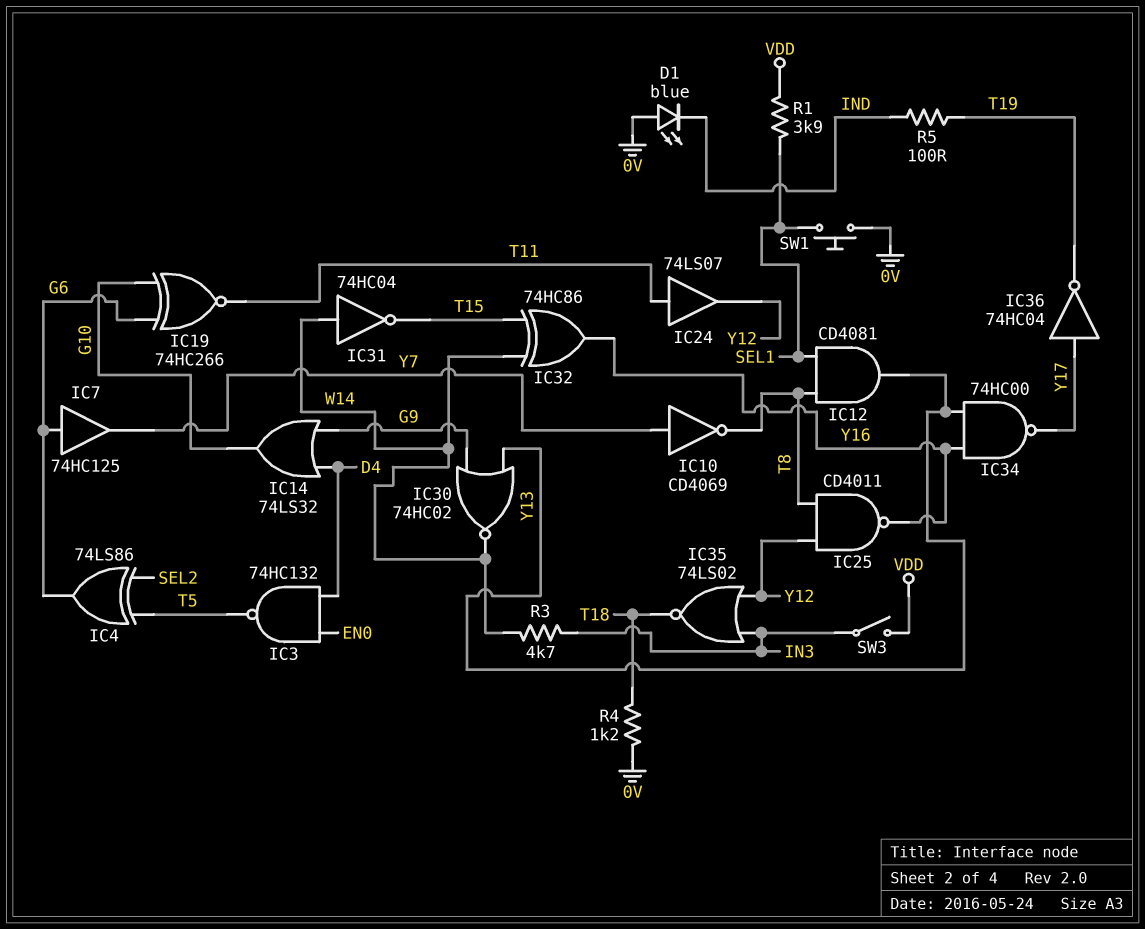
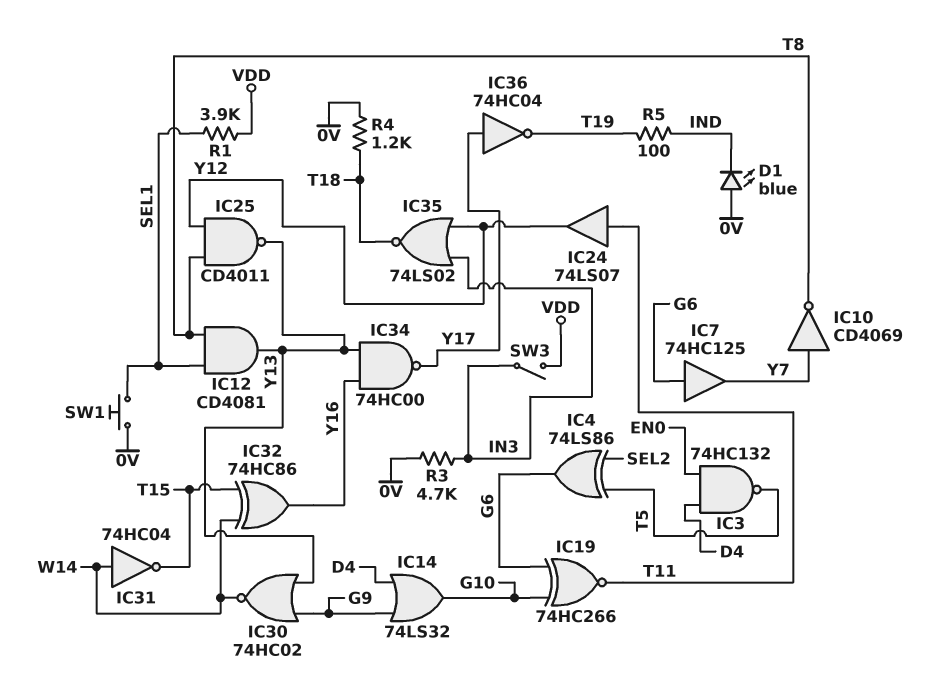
IC25: NAND CD4011 (in T8, in Y12, out Y16) -> NAND CD4011 (in T8, in Y12, out Y13)
R3: 4.7k (IN3, W14) -> 4.7k (0V, IN3)

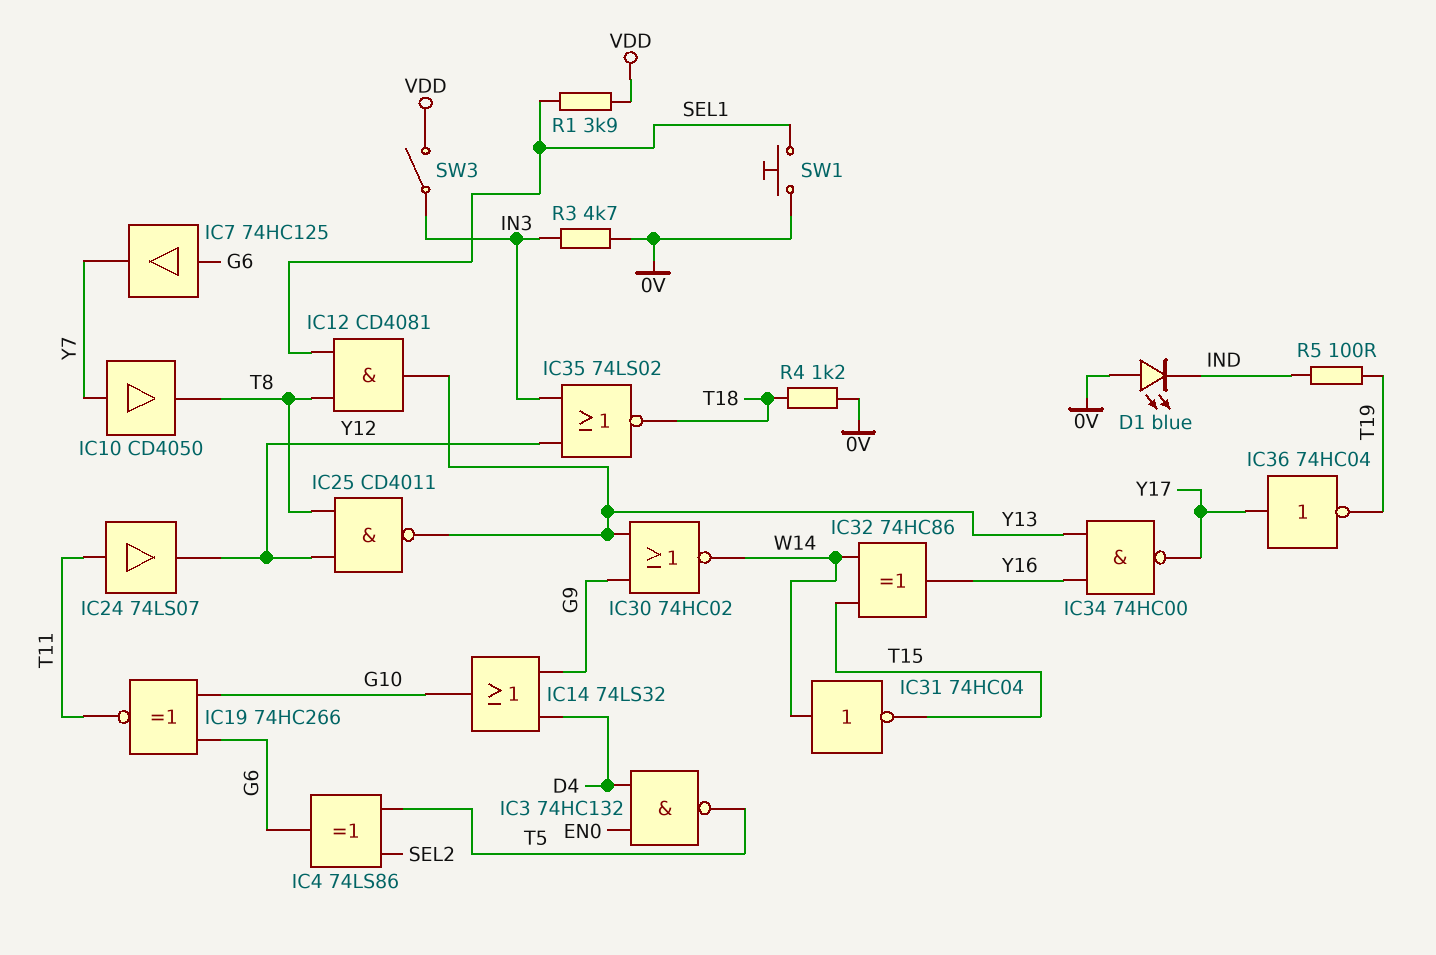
IC10: NOT CD4069 (in Y7, out T8) -> buffer CD4050 (in Y7, out T8)

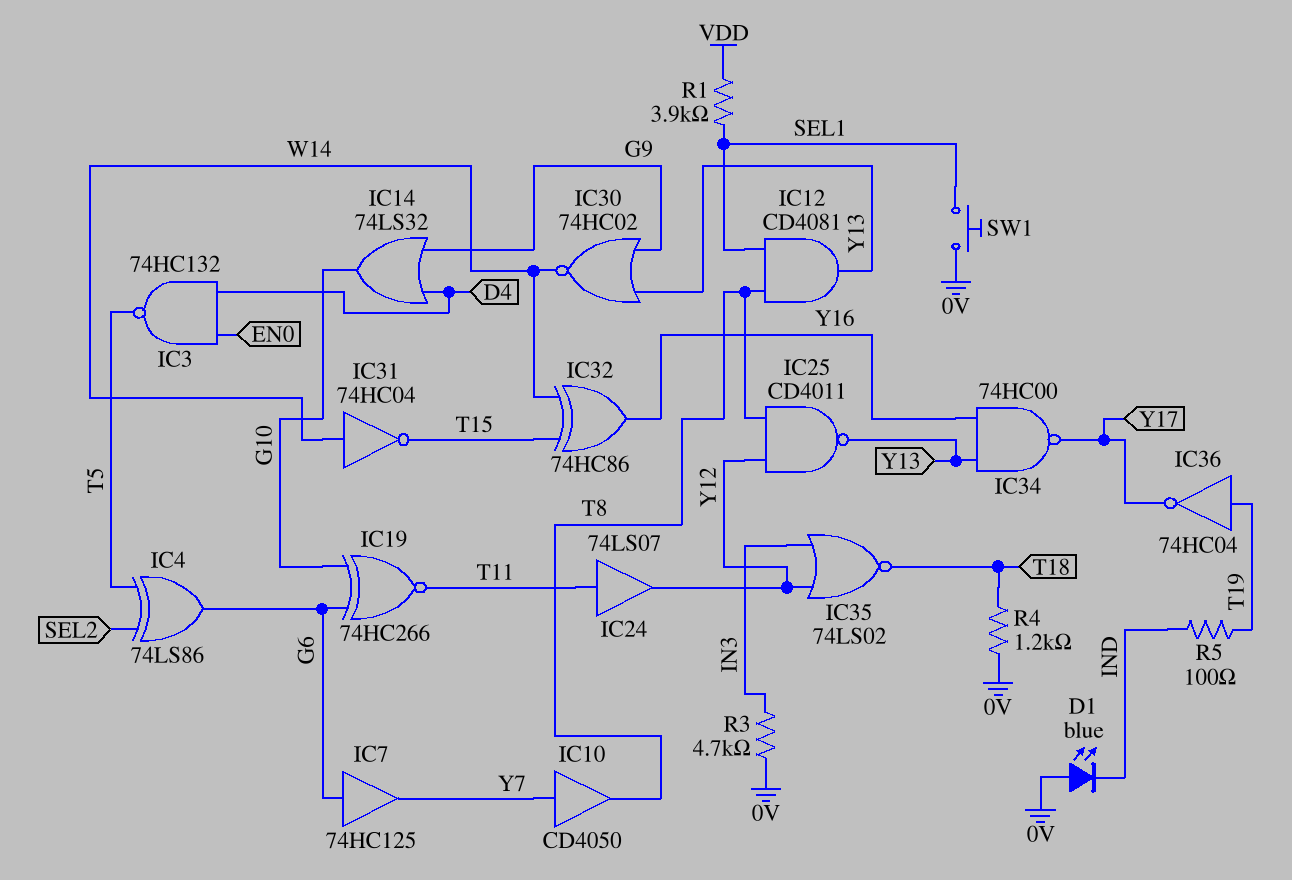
IC36: NOT 74HC04 (in Y17, out T19) -> NOT 74HC04 (in T19, out Y17)
SW3: switch (IN3, VDD) -> none

